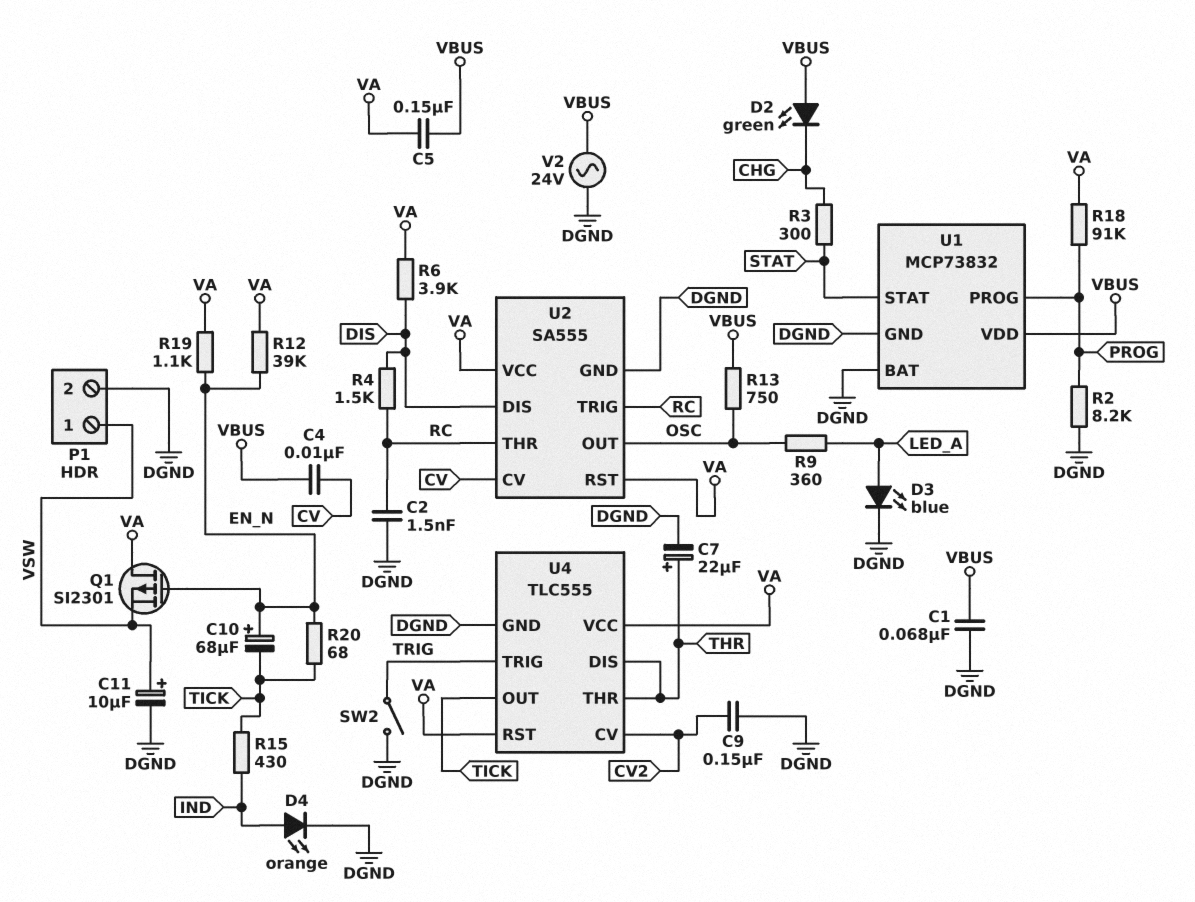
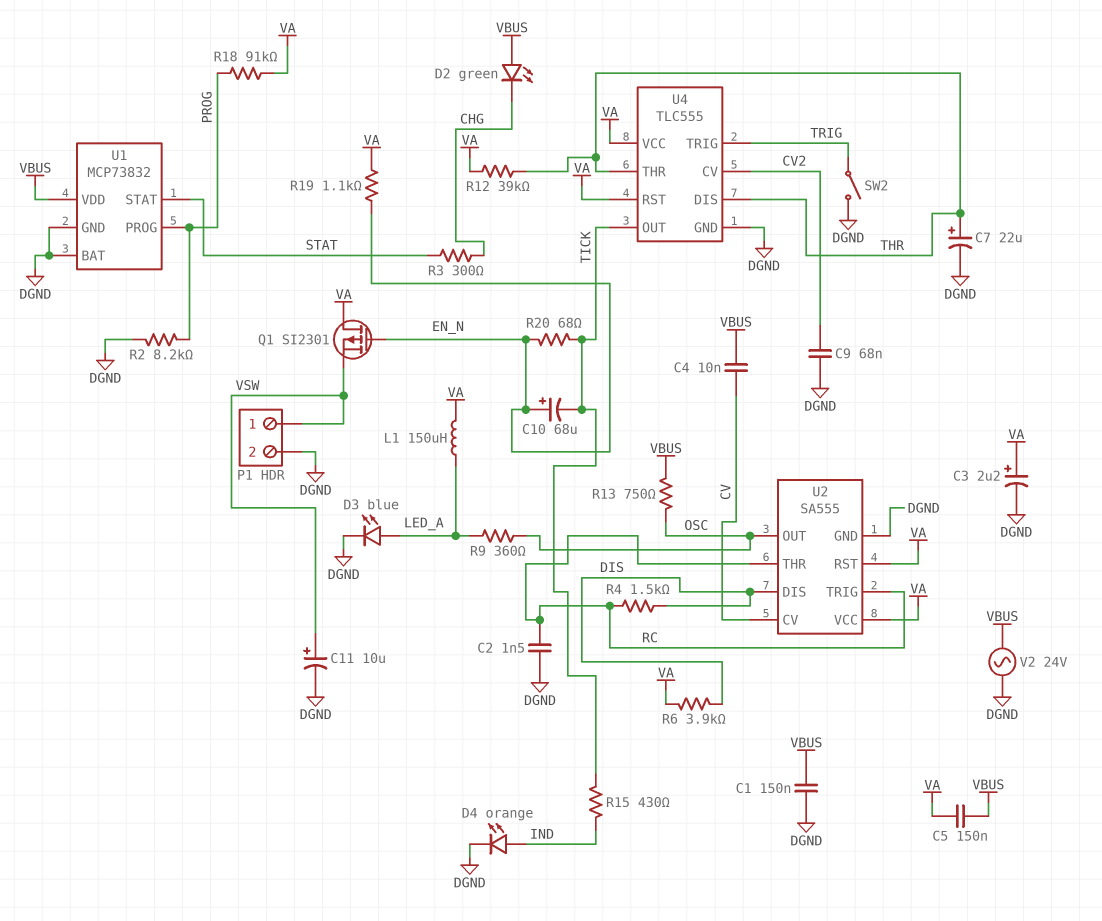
C1: 68nF (DGND, VBUS) -> 150nF (DGND, VBUS)
C3: none -> 2.2uF (plus VA, minus DGND)
C9: 150nF (CV2, DGND) -> 68nF (CV2, DGND)
L1: none -> 150uH (LED_A, VA)
R12: 39k (EN_N, VA) -> 39k (THR, VA)

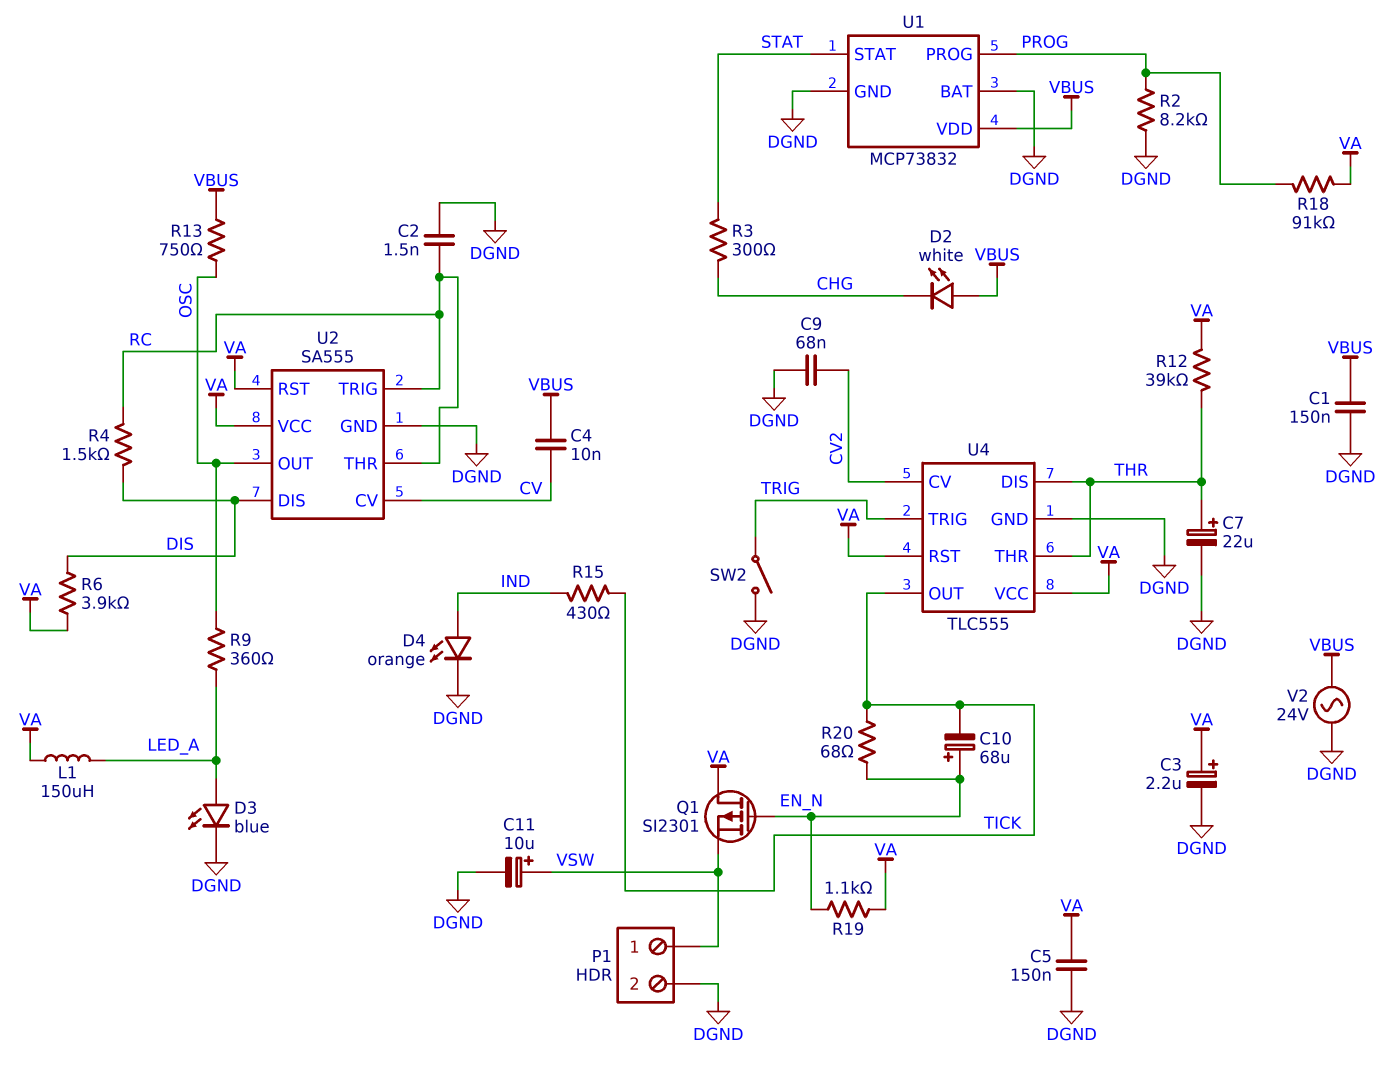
C5: 150nF (VA, VBUS) -> 150nF (DGND, VA)
D2: LED green (A VBUS, K CHG) -> LED white (A VBUS, K CHG)

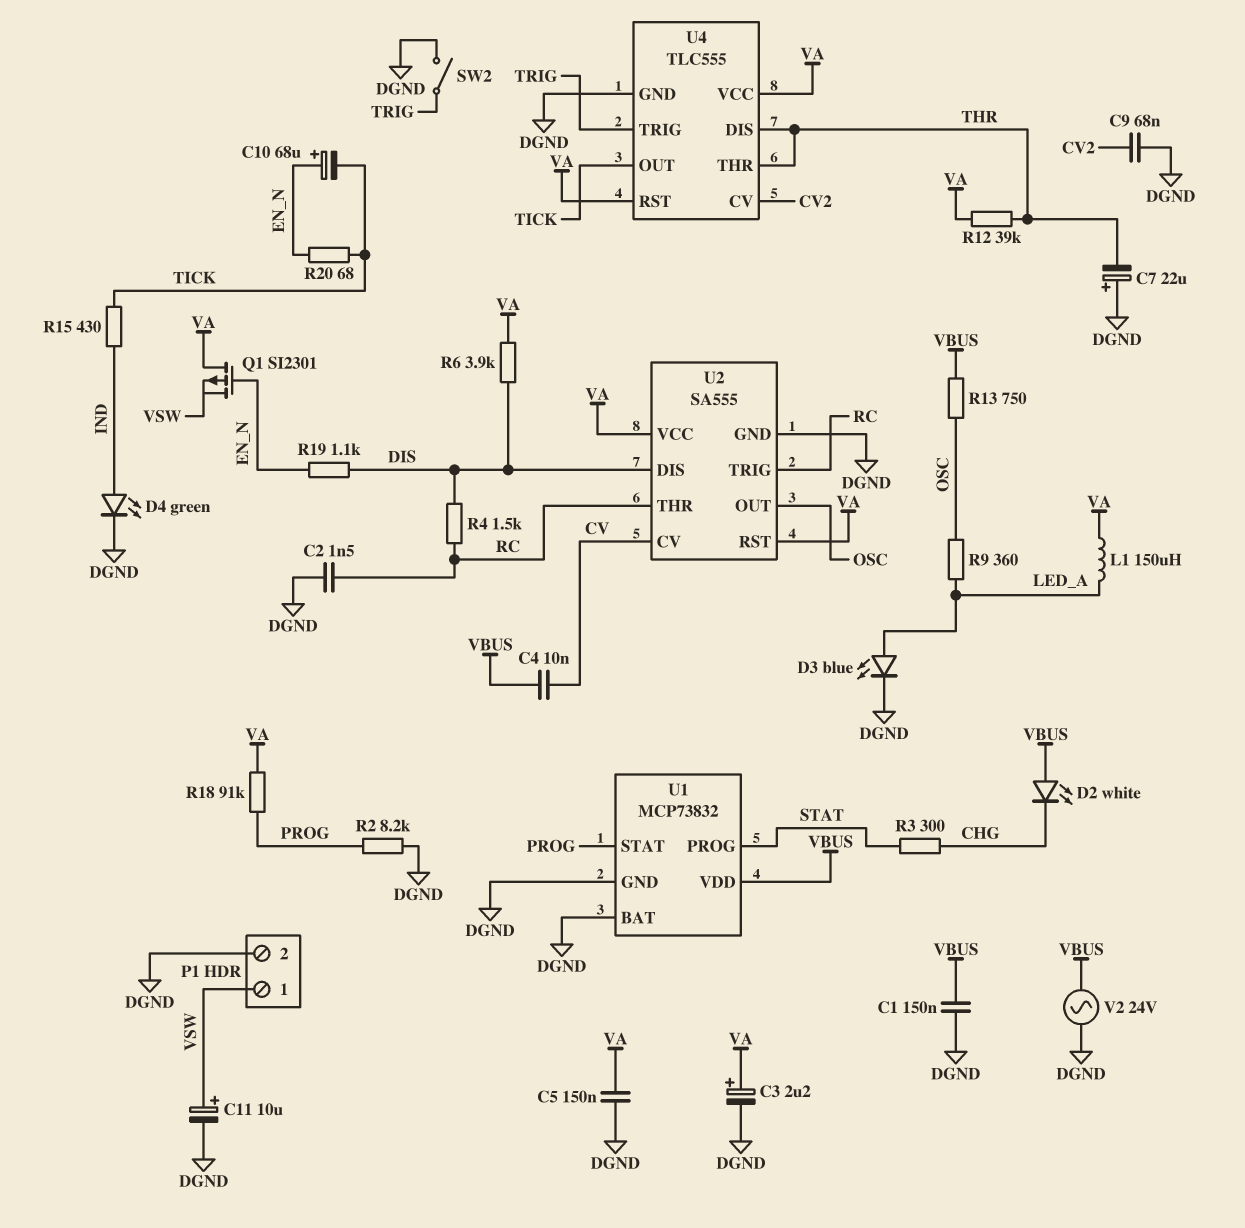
C7: 22uF (plus THR, minus DGND) -> 22uF (plus DGND, minus THR)
D4: LED orange (A IND, K DGND) -> LED green (A IND, K DGND)
R19: 1.1k (EN_N, VA) -> 1.1k (DIS, EN_N)
U1 pin PROG: PROG -> STAT
U1 pin STAT: STAT -> PROG

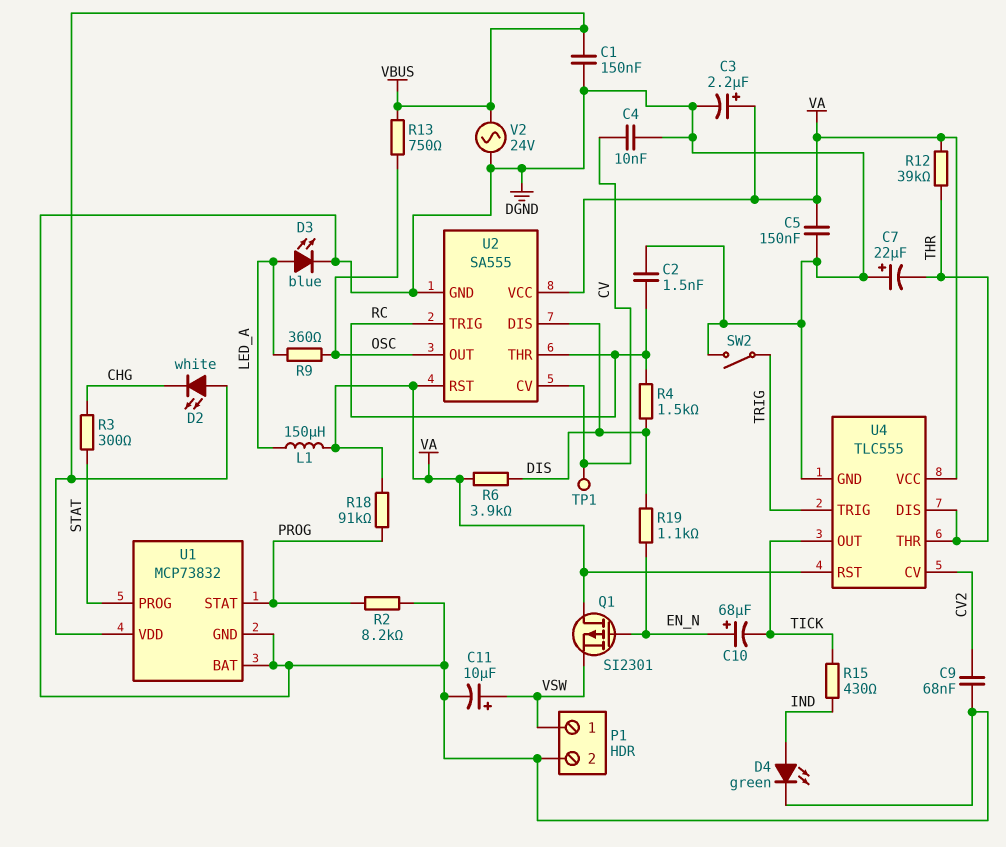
C4: 10nF (CV, VBUS) -> 10nF (CV, DGND)
R20: 68 (EN_N, TICK) -> none
TP1: none -> test point (CV)

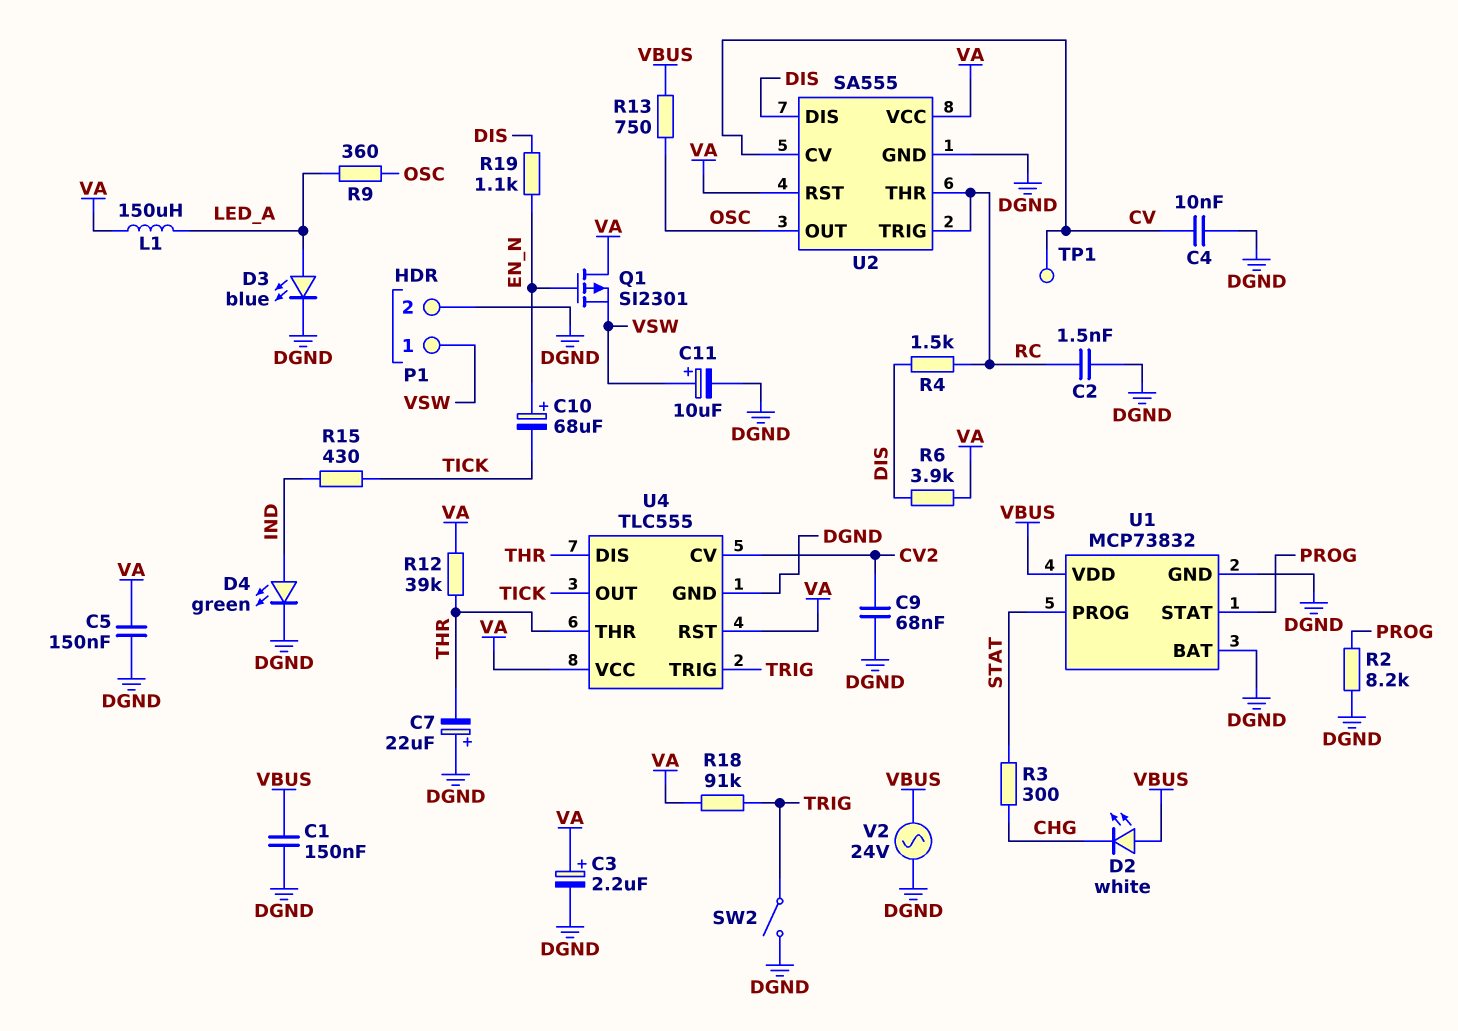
R18: 91k (PROG, VA) -> 91k (TRIG, VA)

